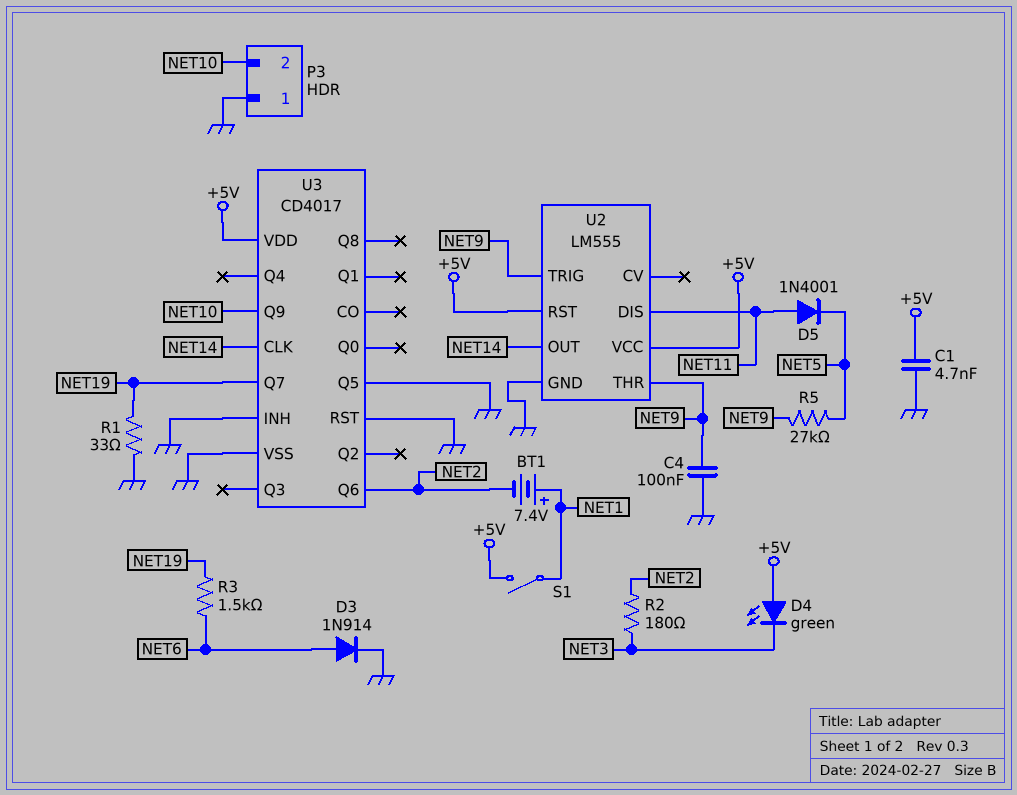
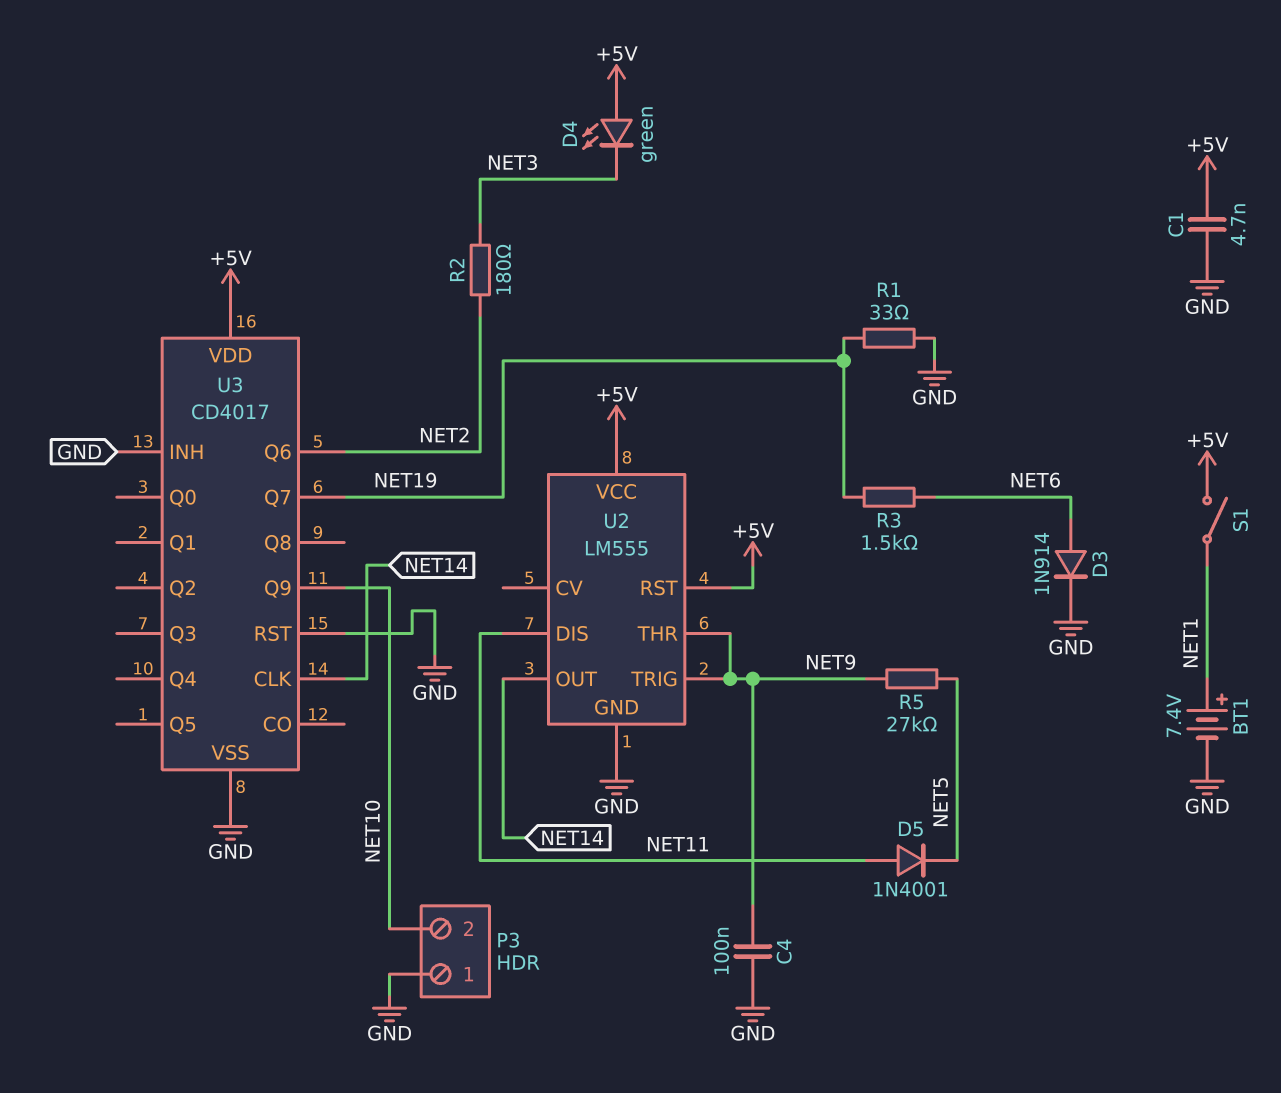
BT1: 7.4V (plus NET1, minus NET2) -> 7.4V (plus NET1, minus GND)
U3 pin Q5: GND -> none

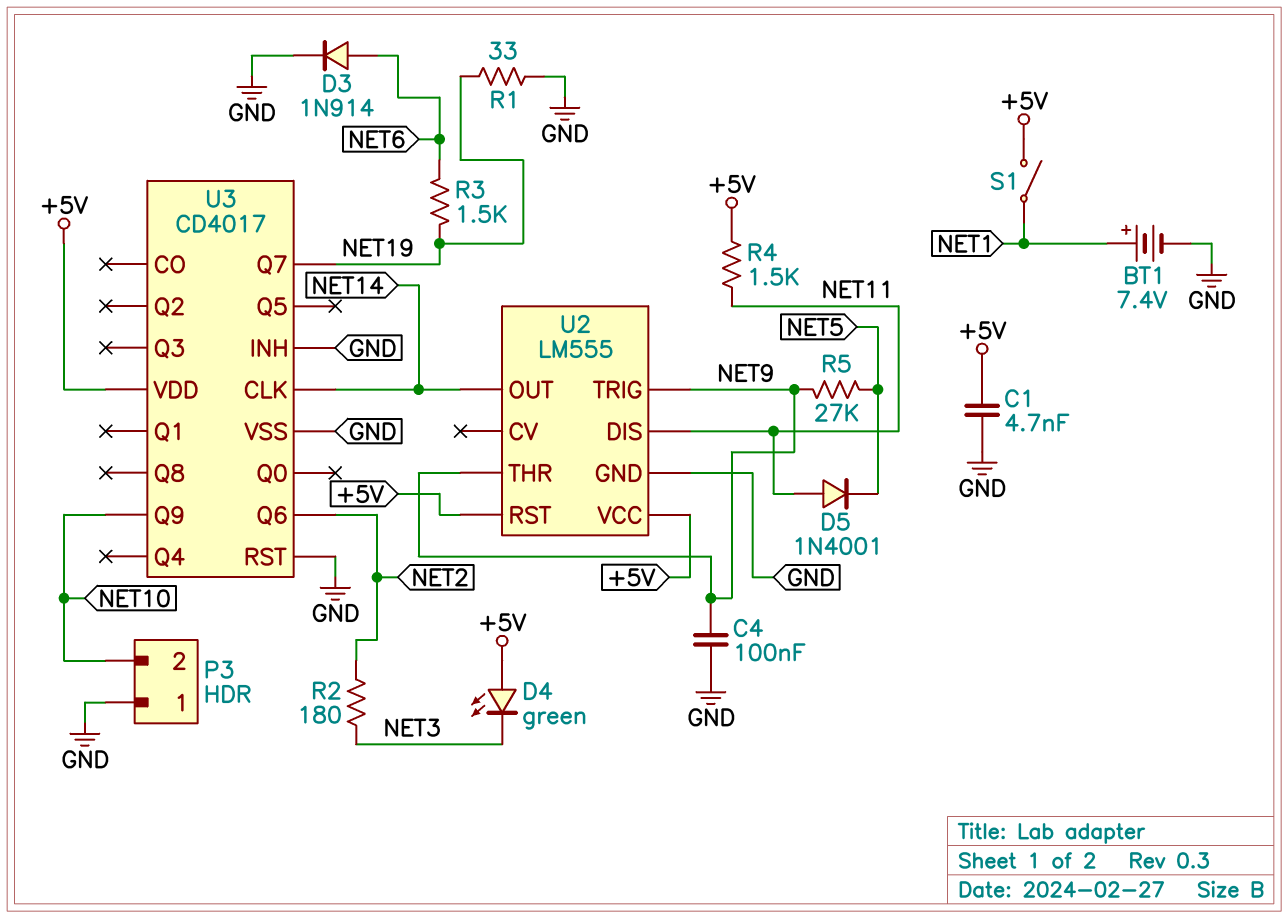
R4: none -> 1.5k (+5V, NET11)

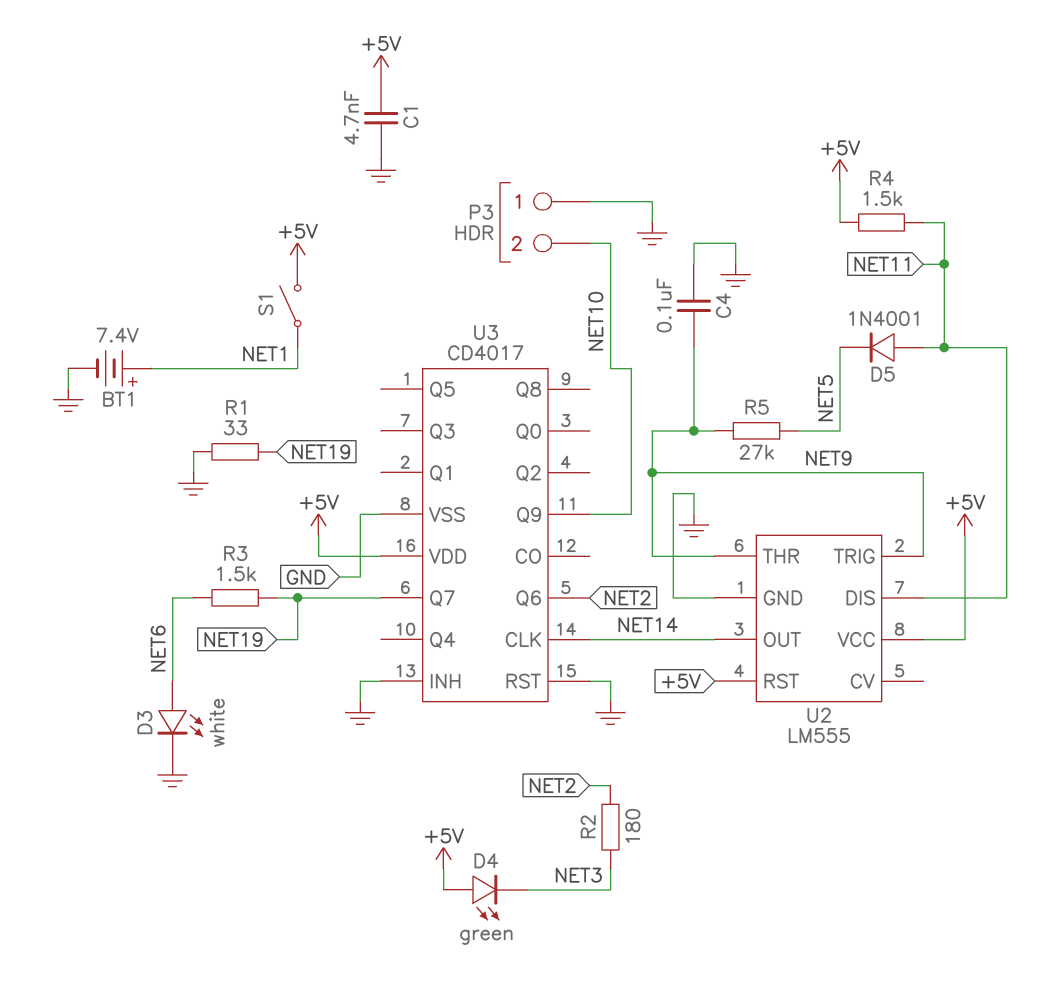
D3: diode 1N914 (A NET6, K GND) -> LED white (A NET6, K GND)

